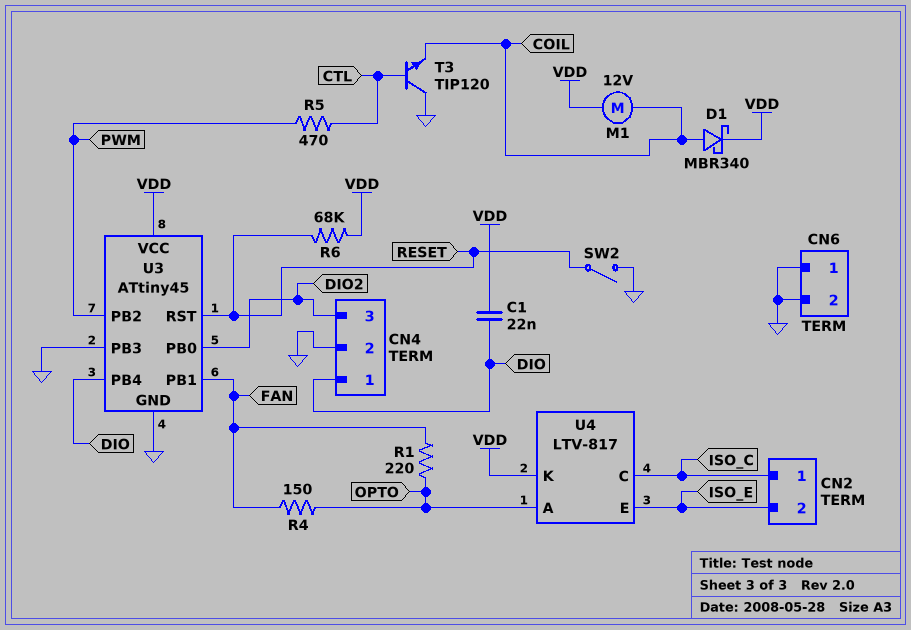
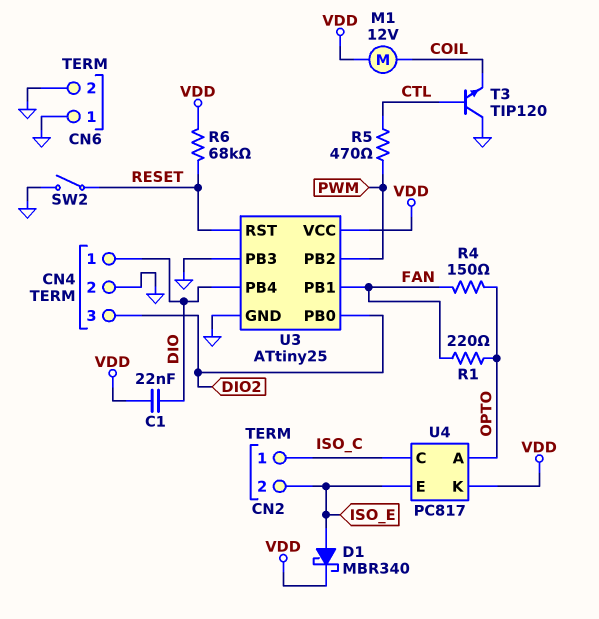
D1: schottky MBR340 (A COIL, K VDD) -> schottky MBR340 (A ISO_E, K VDD)
U3: ATtiny45 -> ATtiny25
U4: LTV-817 -> PC817

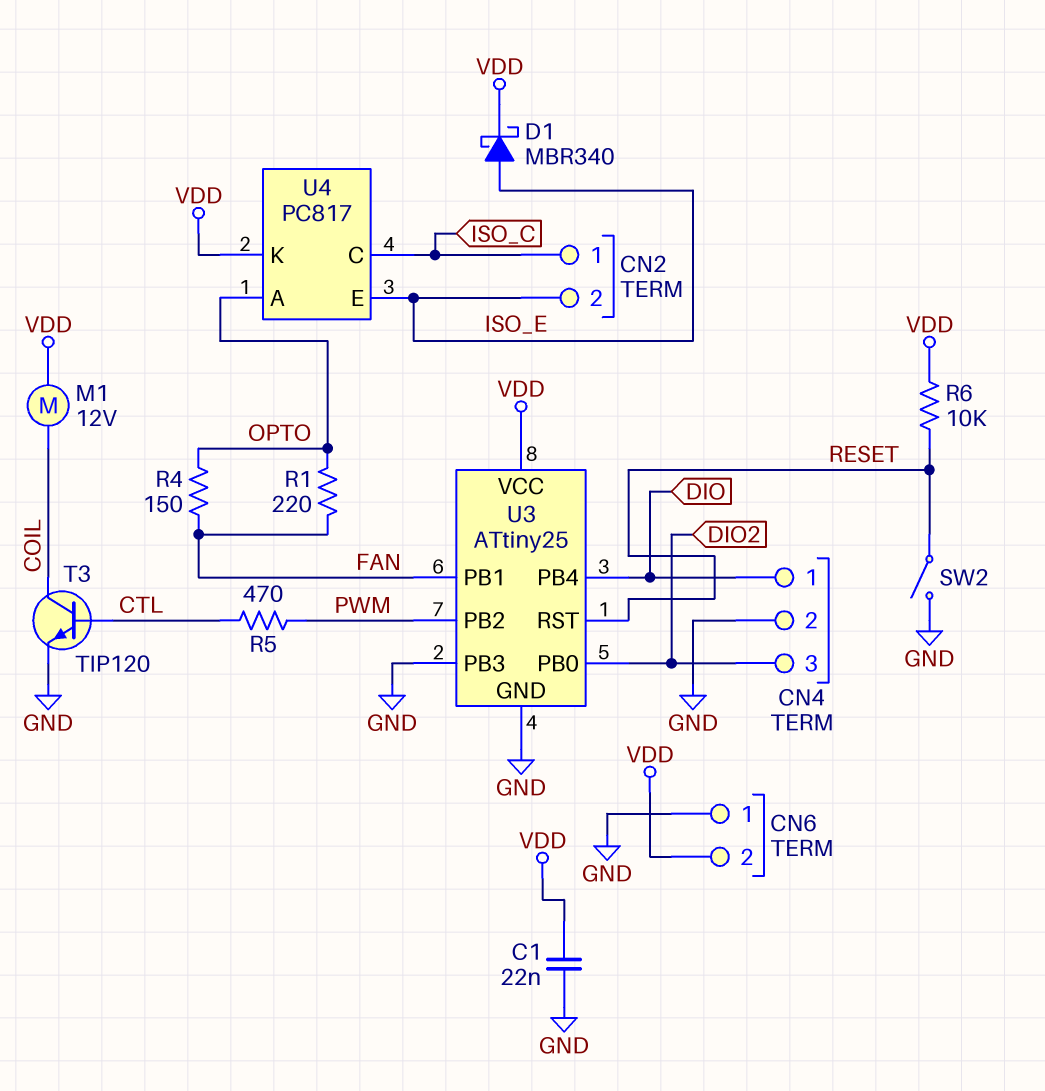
C1: 22nF (DIO, VDD) -> 22nF (GND, VDD)
CN6 pin 2: GND -> VDD
R6: 68k (RESET, VDD) -> 10k (RESET, VDD)
T3: NPN TIP120 (B CTL, C GND, E COIL) -> NPN TIP120 (B CTL, C COIL, E GND)

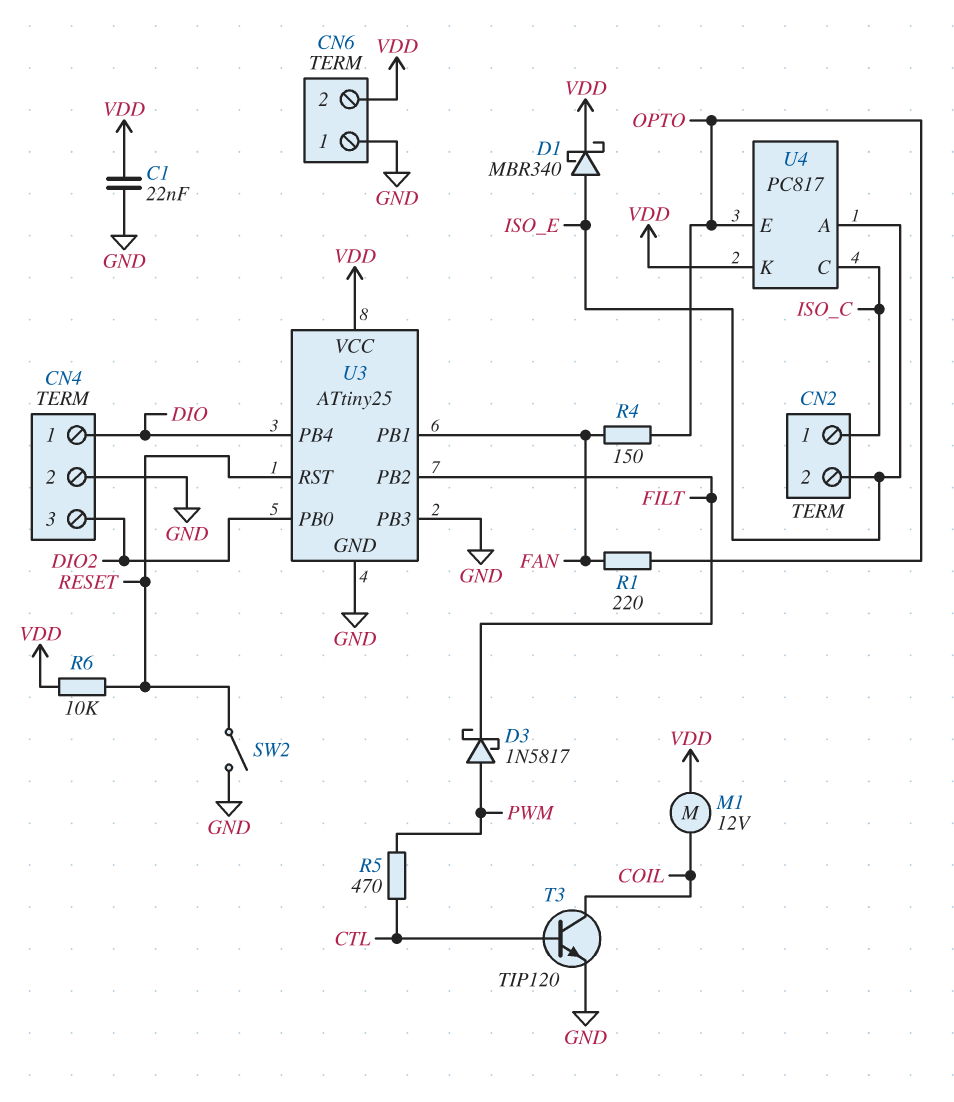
D3: none -> schottky 1N5817 (A PWM, K FILT)
U3 pin PB2: PWM -> FILT
U4 pin A: OPTO -> ISO_E
U4 pin E: ISO_E -> OPTO

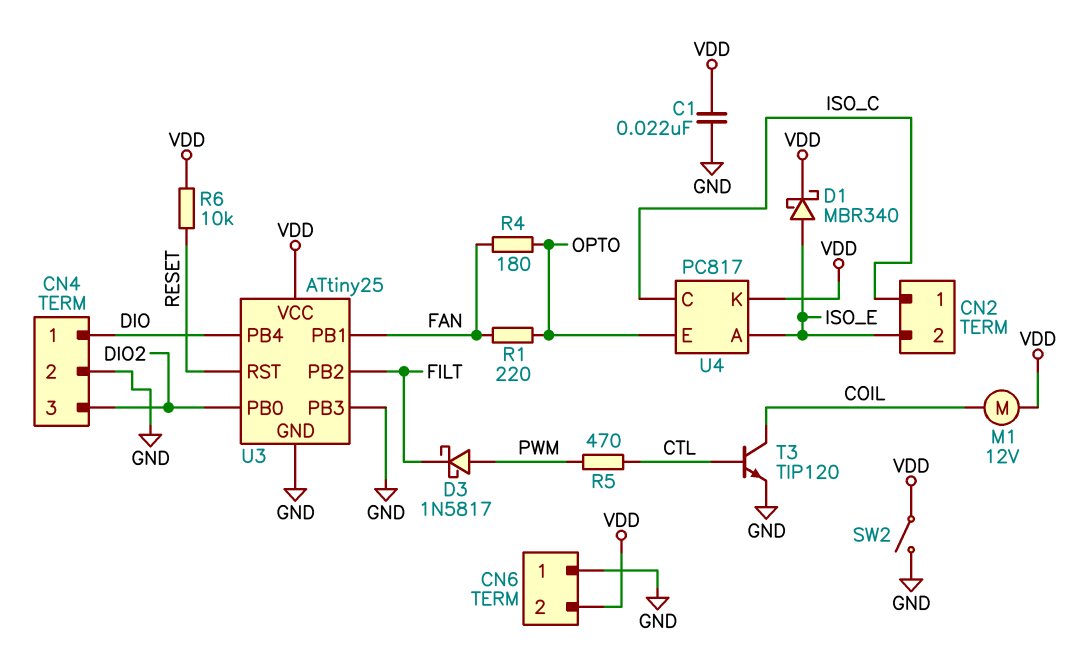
R4: 150 (FAN, OPTO) -> 180 (FAN, OPTO)
SW2: switch (GND, RESET) -> switch (GND, VDD)

